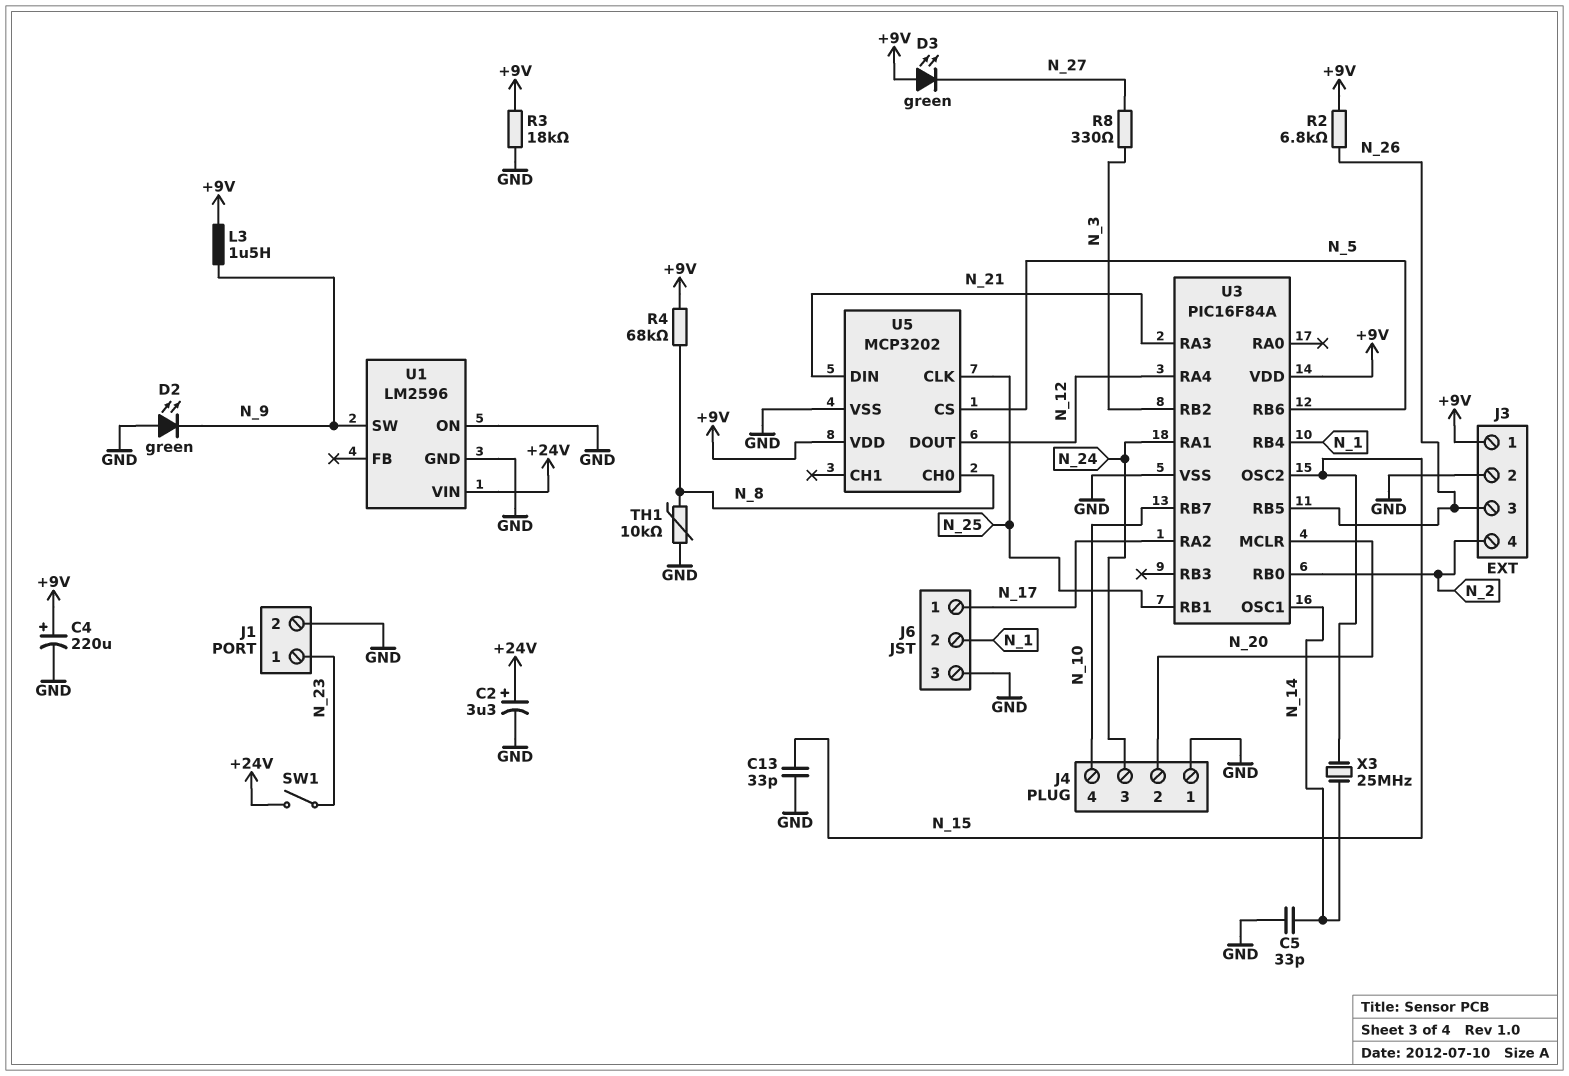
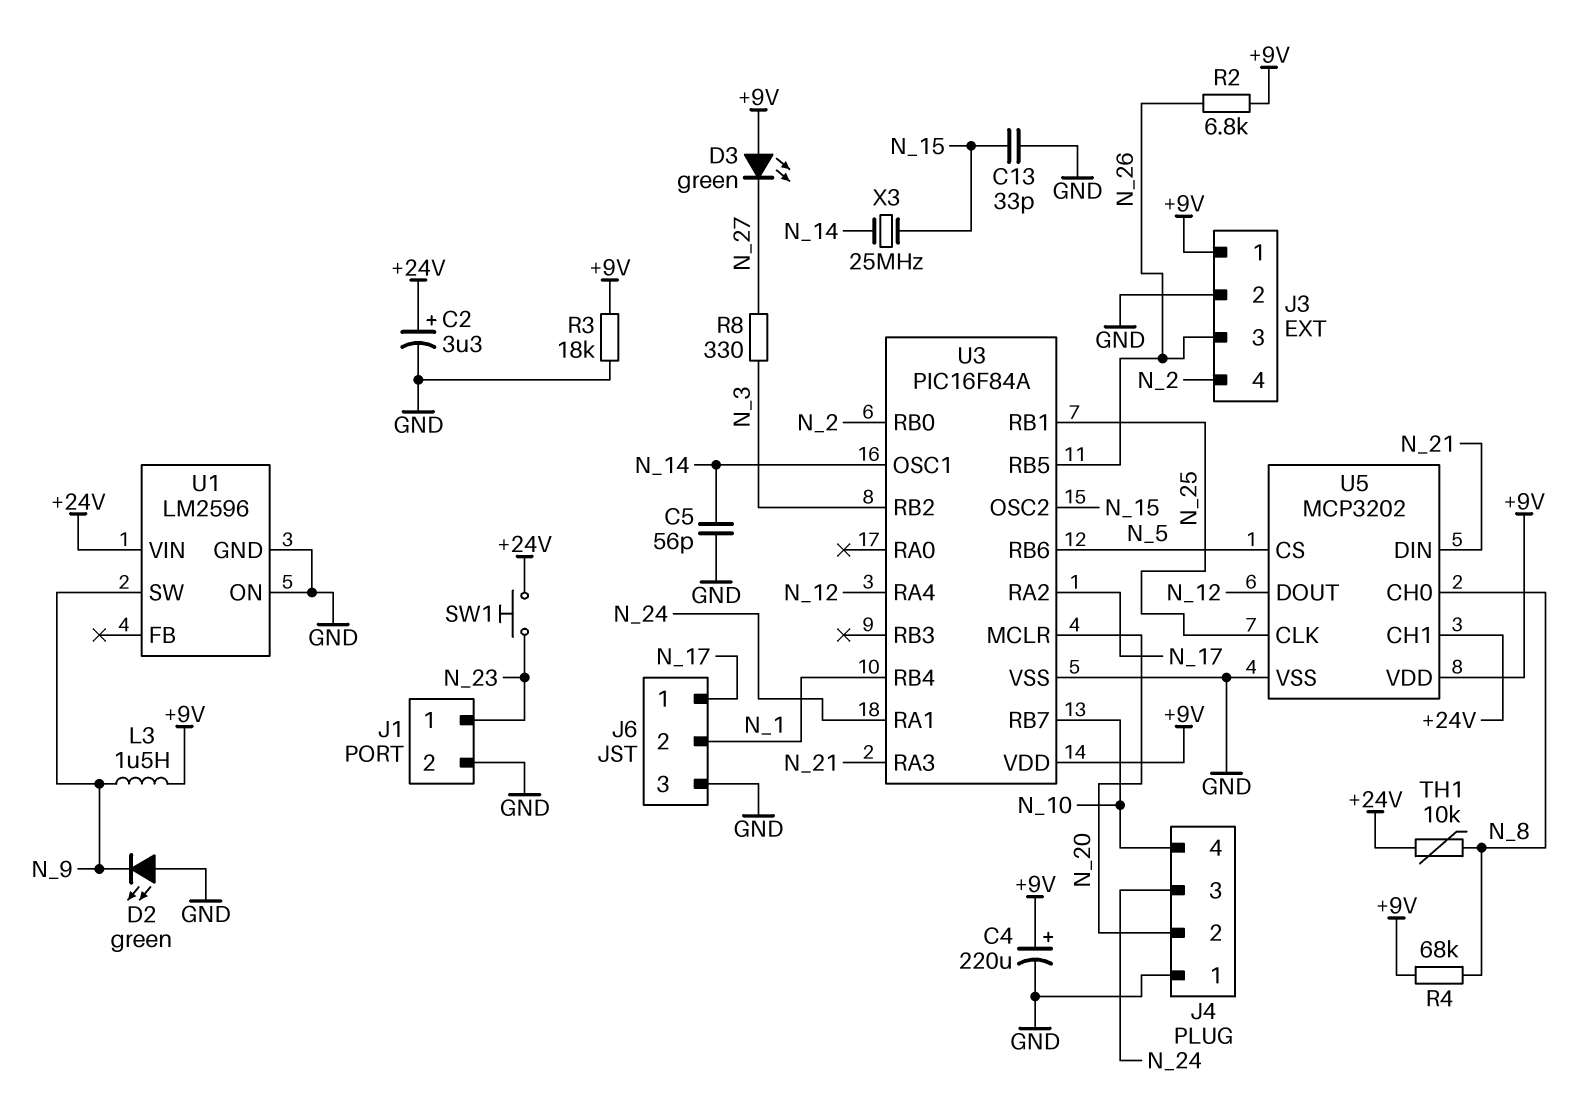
C5: 33pF (GND, N_14) -> 56pF (GND, N_14)
SW1: switch (+24V, N_23) -> button (+24V, N_23)
TH1: 10k (GND, N_8) -> 10k (+24V, N_8)
U5 pin CH1: none -> +24V

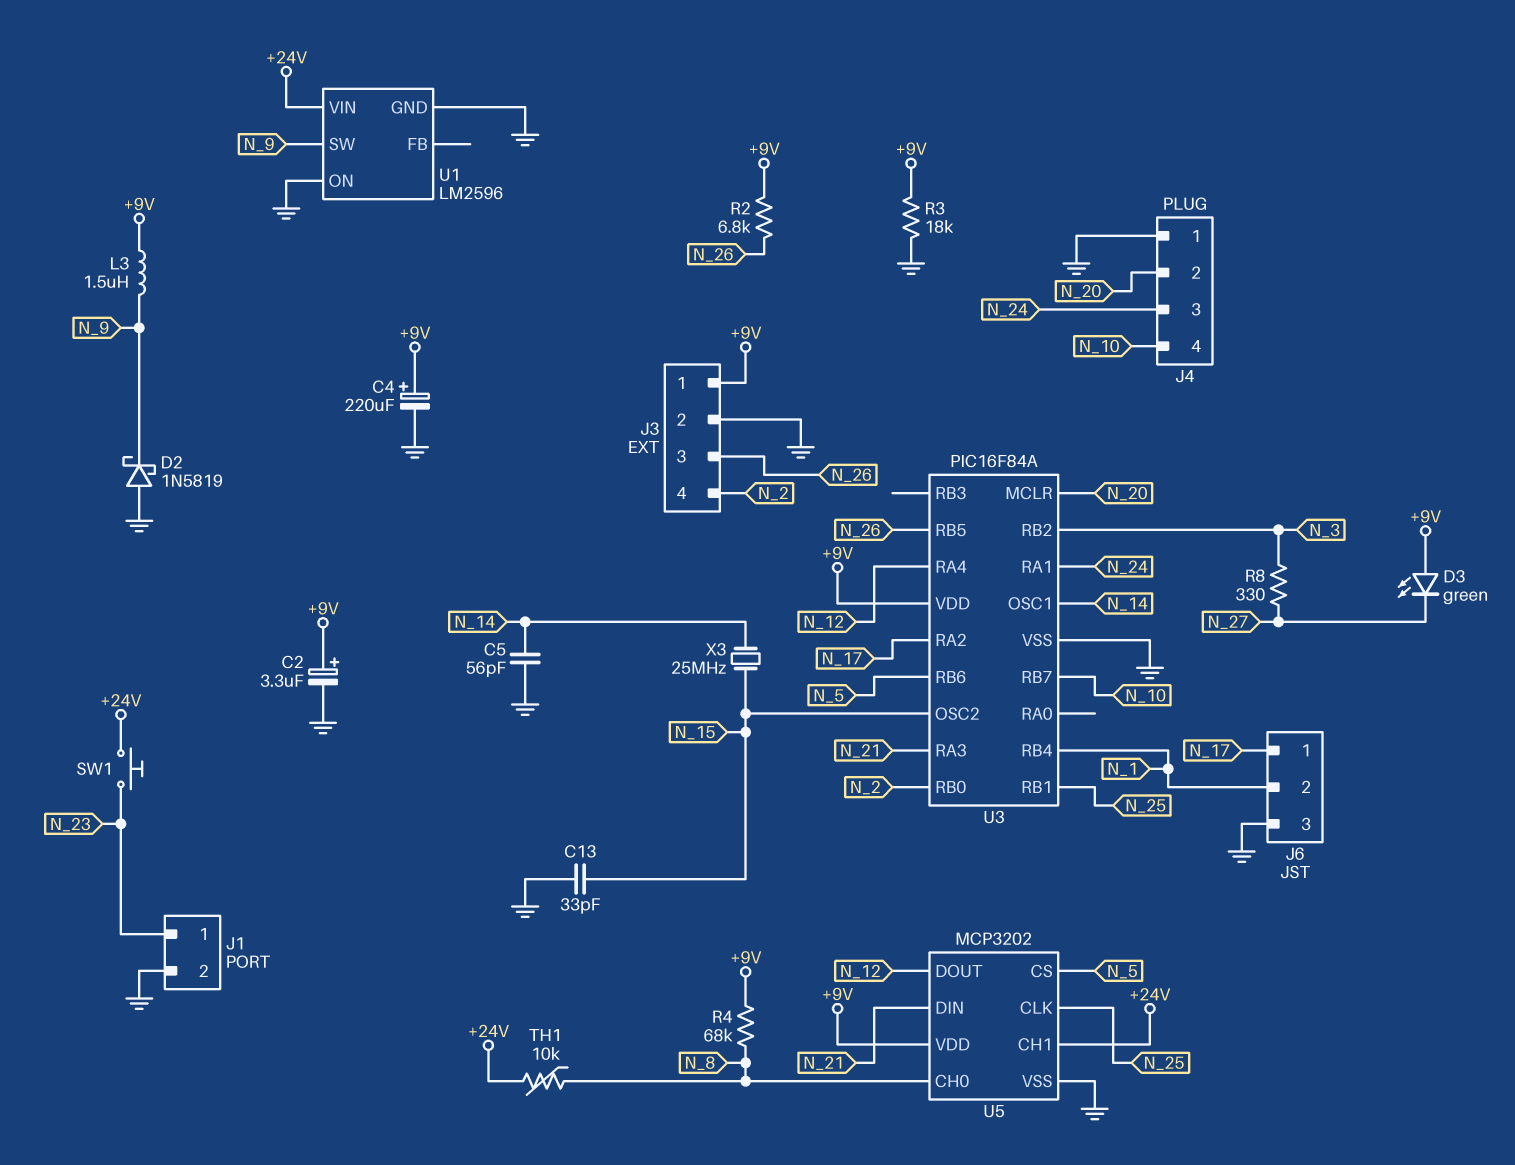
C2: 3.3uF (plus +24V, minus GND) -> 3.3uF (plus +9V, minus GND)
D2: LED green (A GND, K N_9) -> schottky 1N5819 (A GND, K N_9)

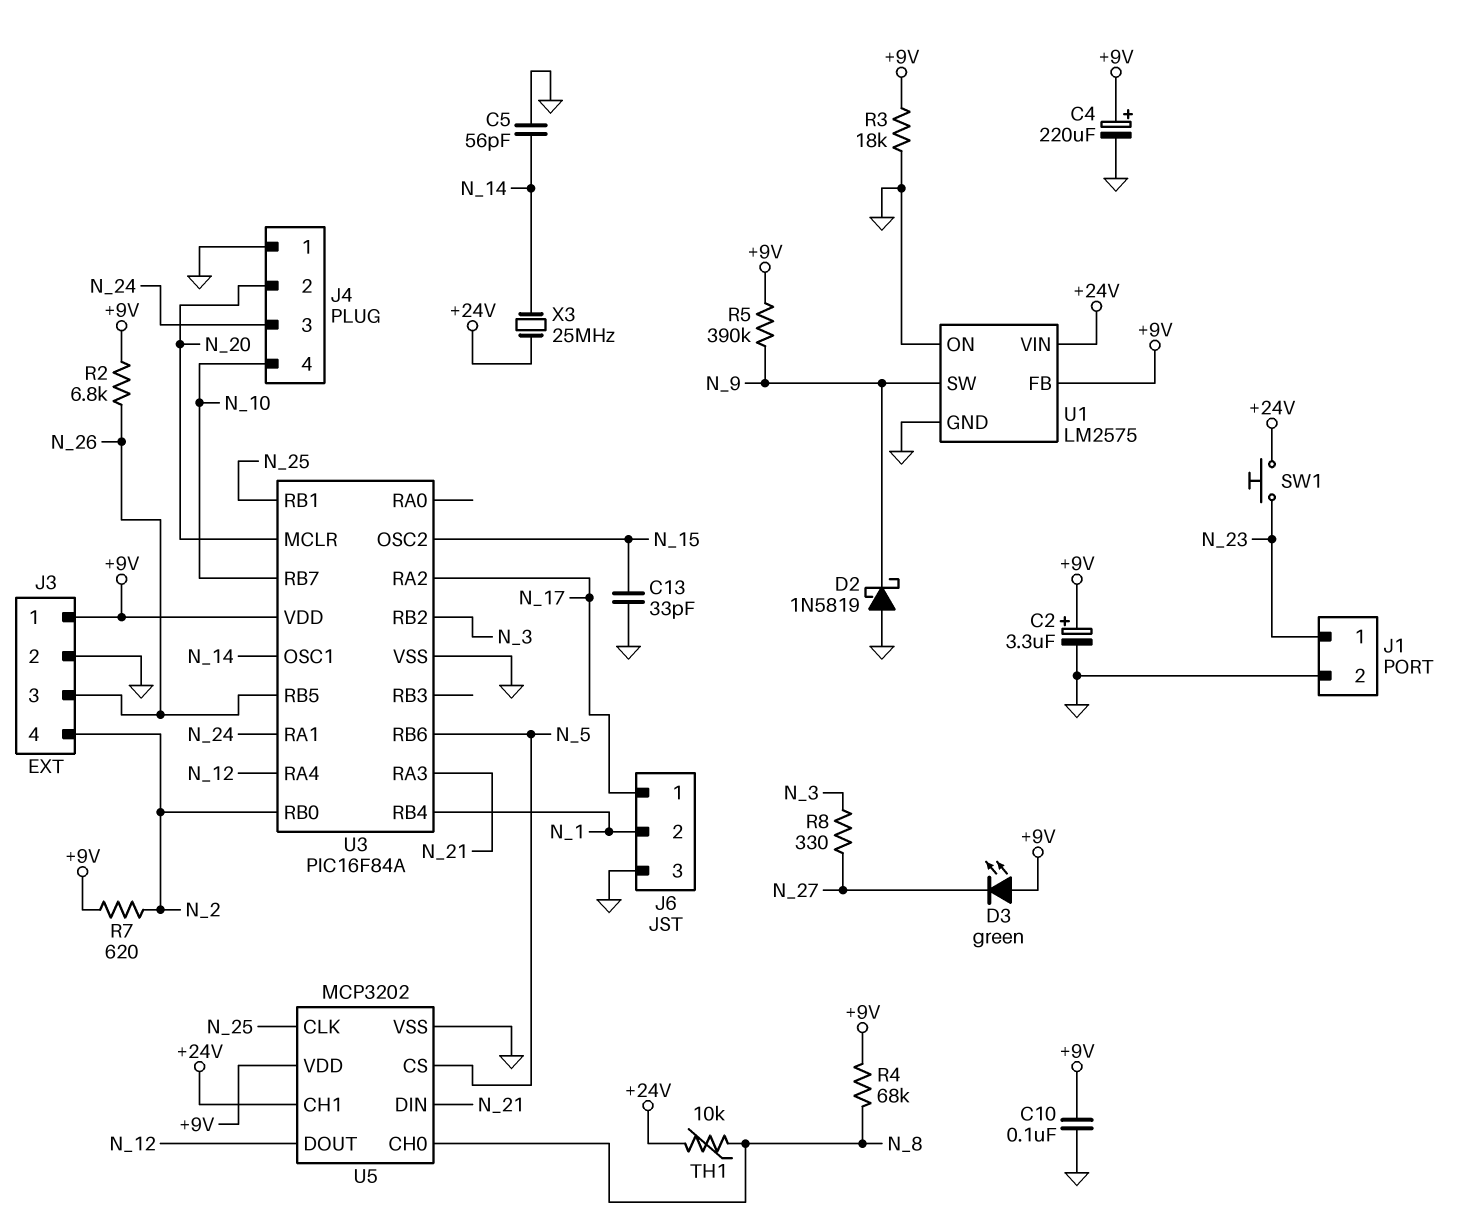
C10: none -> 100nF (+9V, GND)
L3: 1.5uH (+9V, N_9) -> none
R5: none -> 390k (+9V, N_9)
R7: none -> 620 (+9V, N_2)
U1: LM2596 -> LM2575
U1 pin FB: none -> +9V
X3: 25MHz (N_14, N_15) -> 25MHz (+24V, N_14)

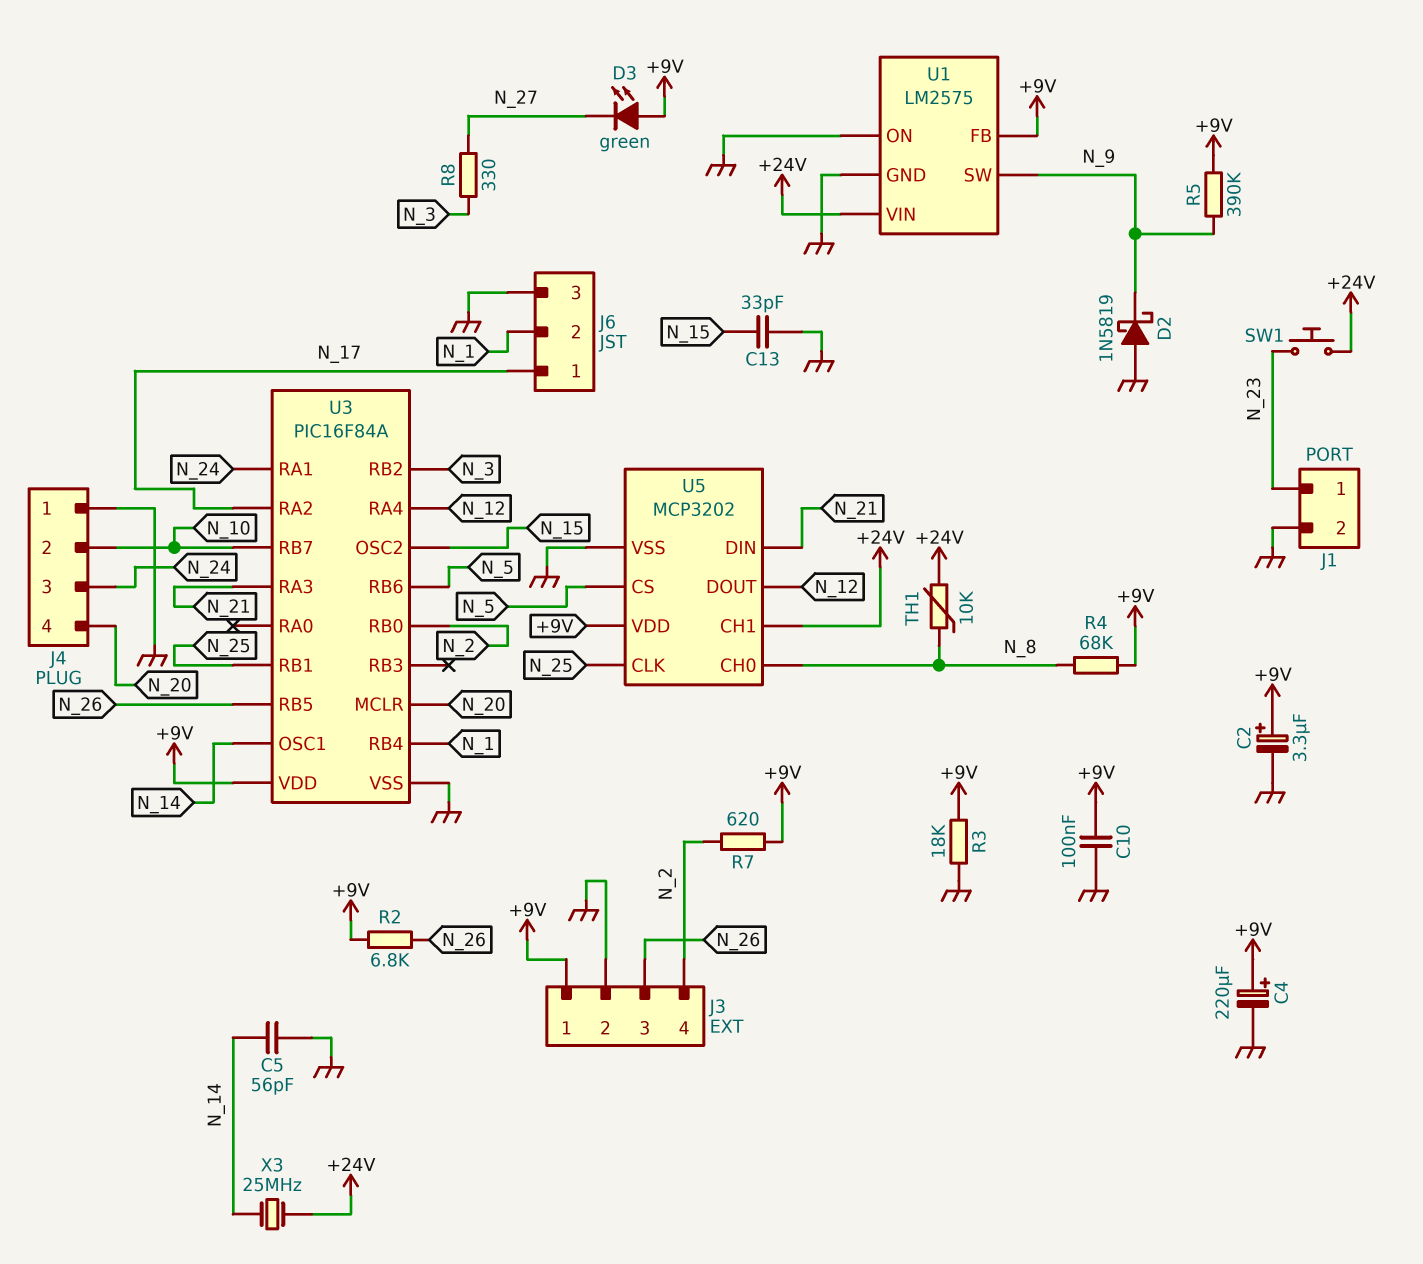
J4 pin 2: N_20 -> N_10
J4 pin 4: N_10 -> N_20

